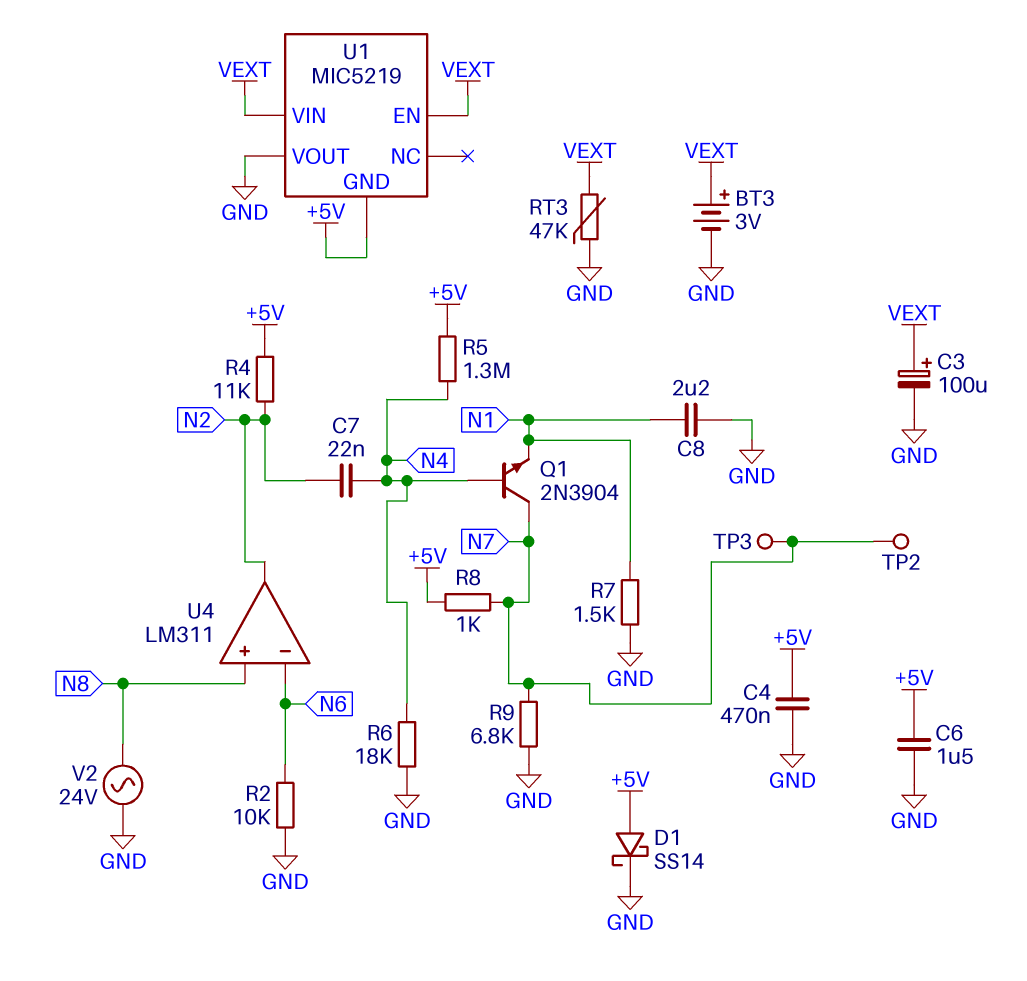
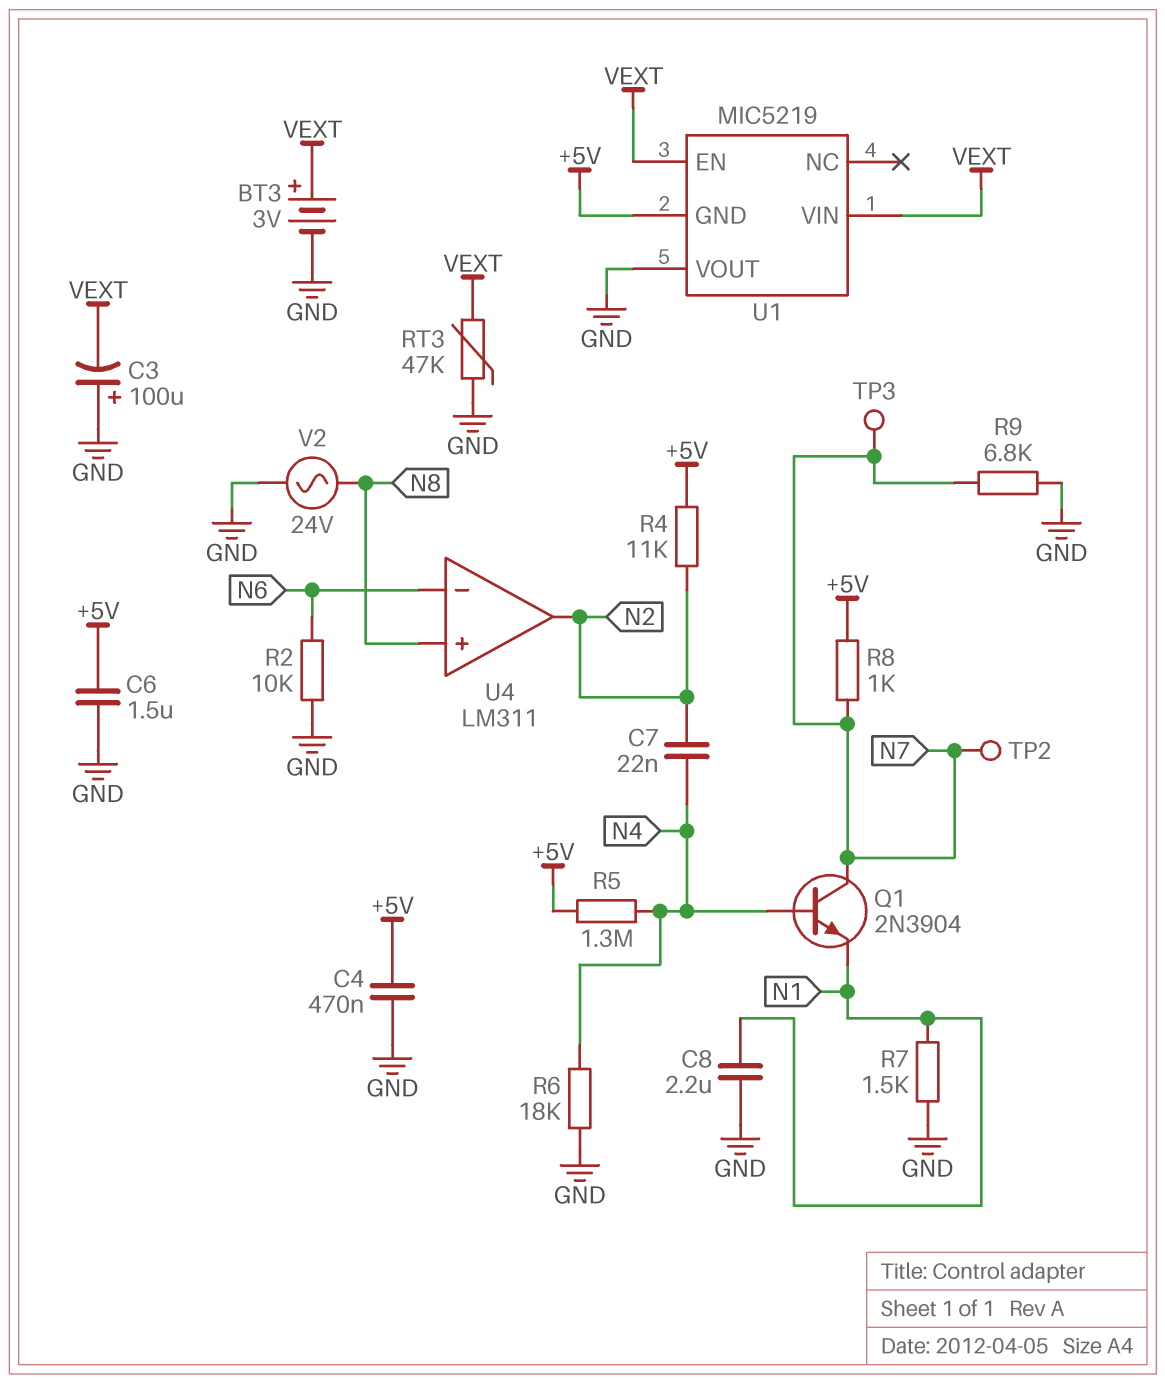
C3: 100uF (plus VEXT, minus GND) -> 100uF (plus GND, minus VEXT)
D1: schottky SS14 (A +5V, K GND) -> none

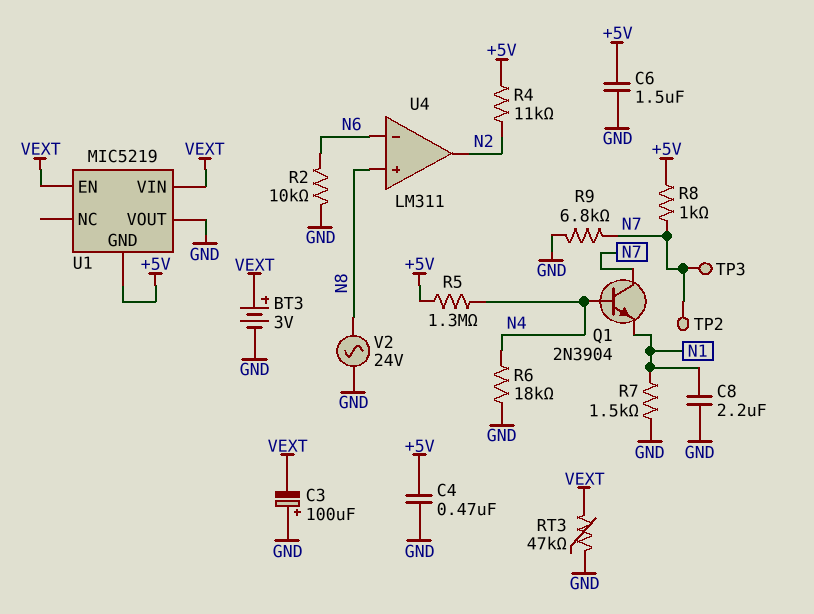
C7: 22nF (N2, N4) -> none

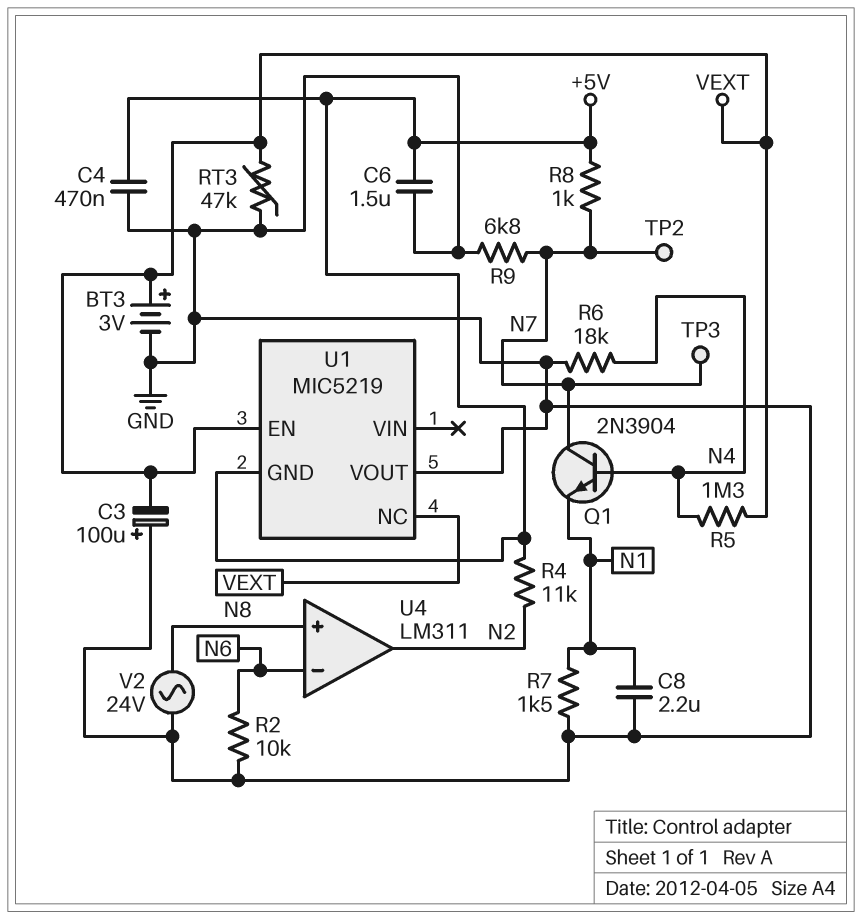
R5: 1.3M (+5V, N4) -> 1.3M (N4, VEXT)
U1 pin NC: none -> VEXT
U1 pin VIN: VEXT -> none

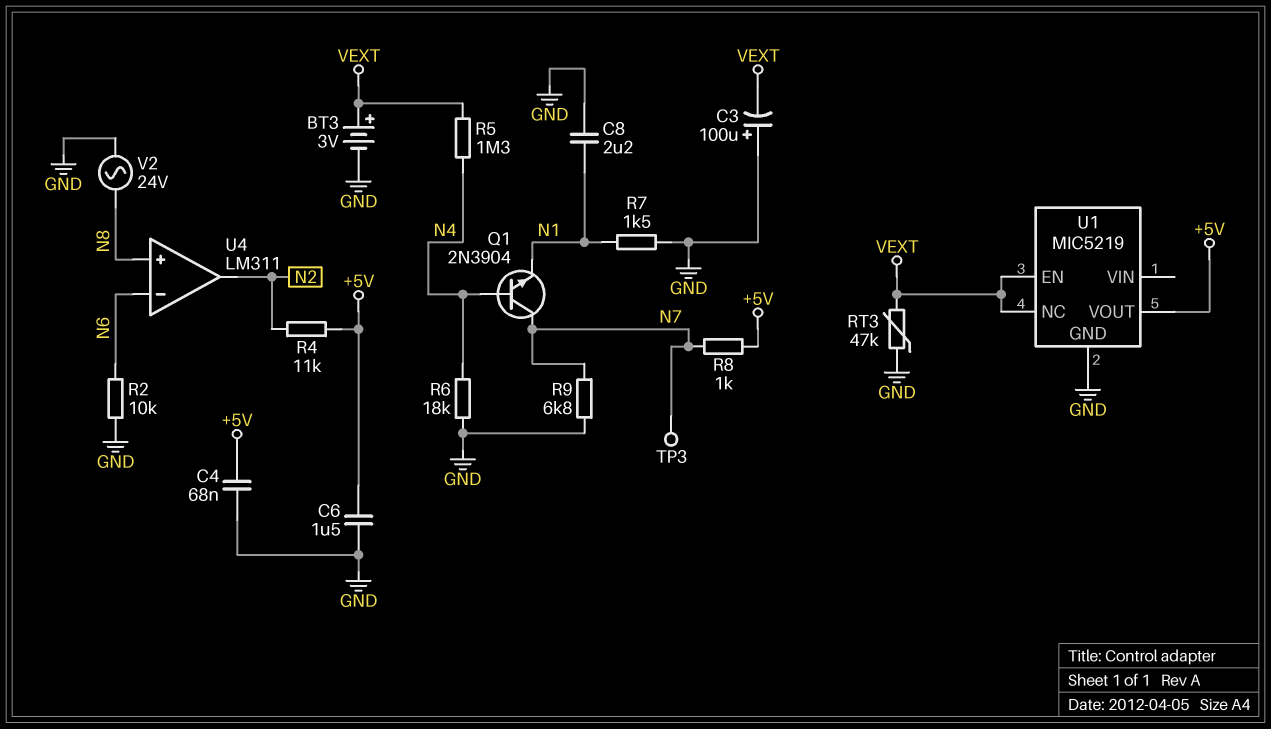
C4: 470nF (+5V, GND) -> 68nF (+5V, GND)
TP2: test point (N7) -> none
U1 pin GND: +5V -> GND
U1 pin VOUT: GND -> +5V

